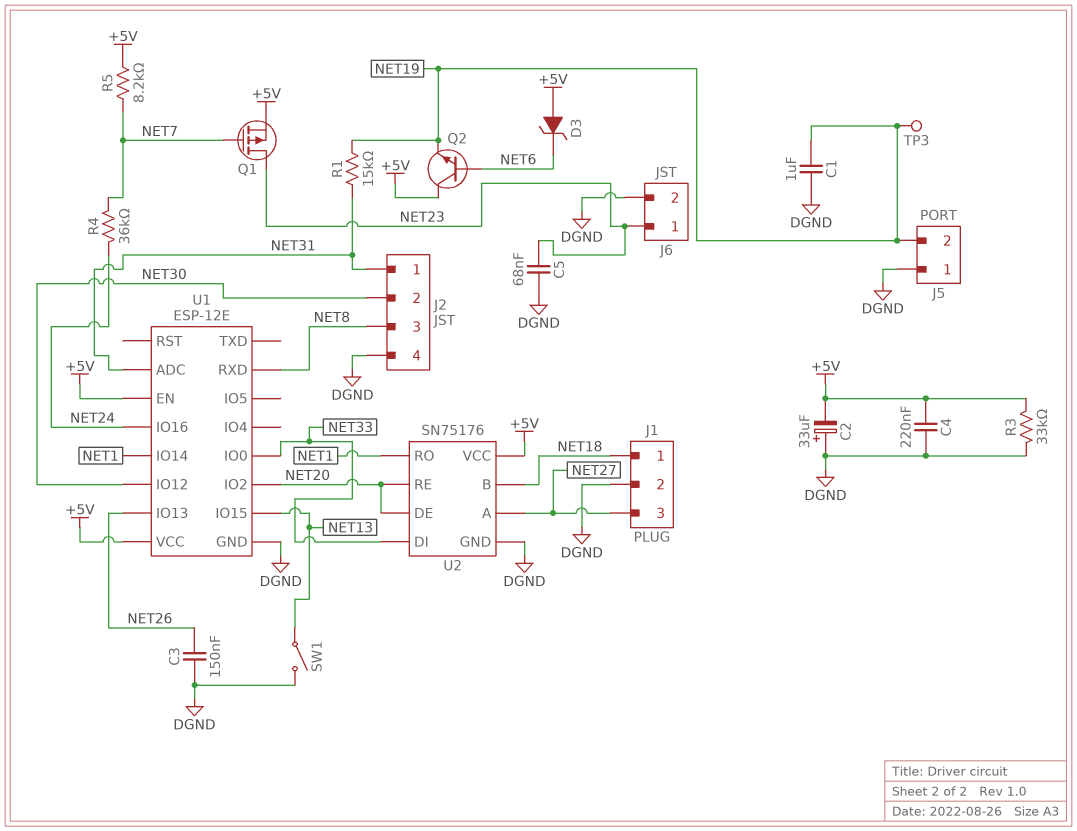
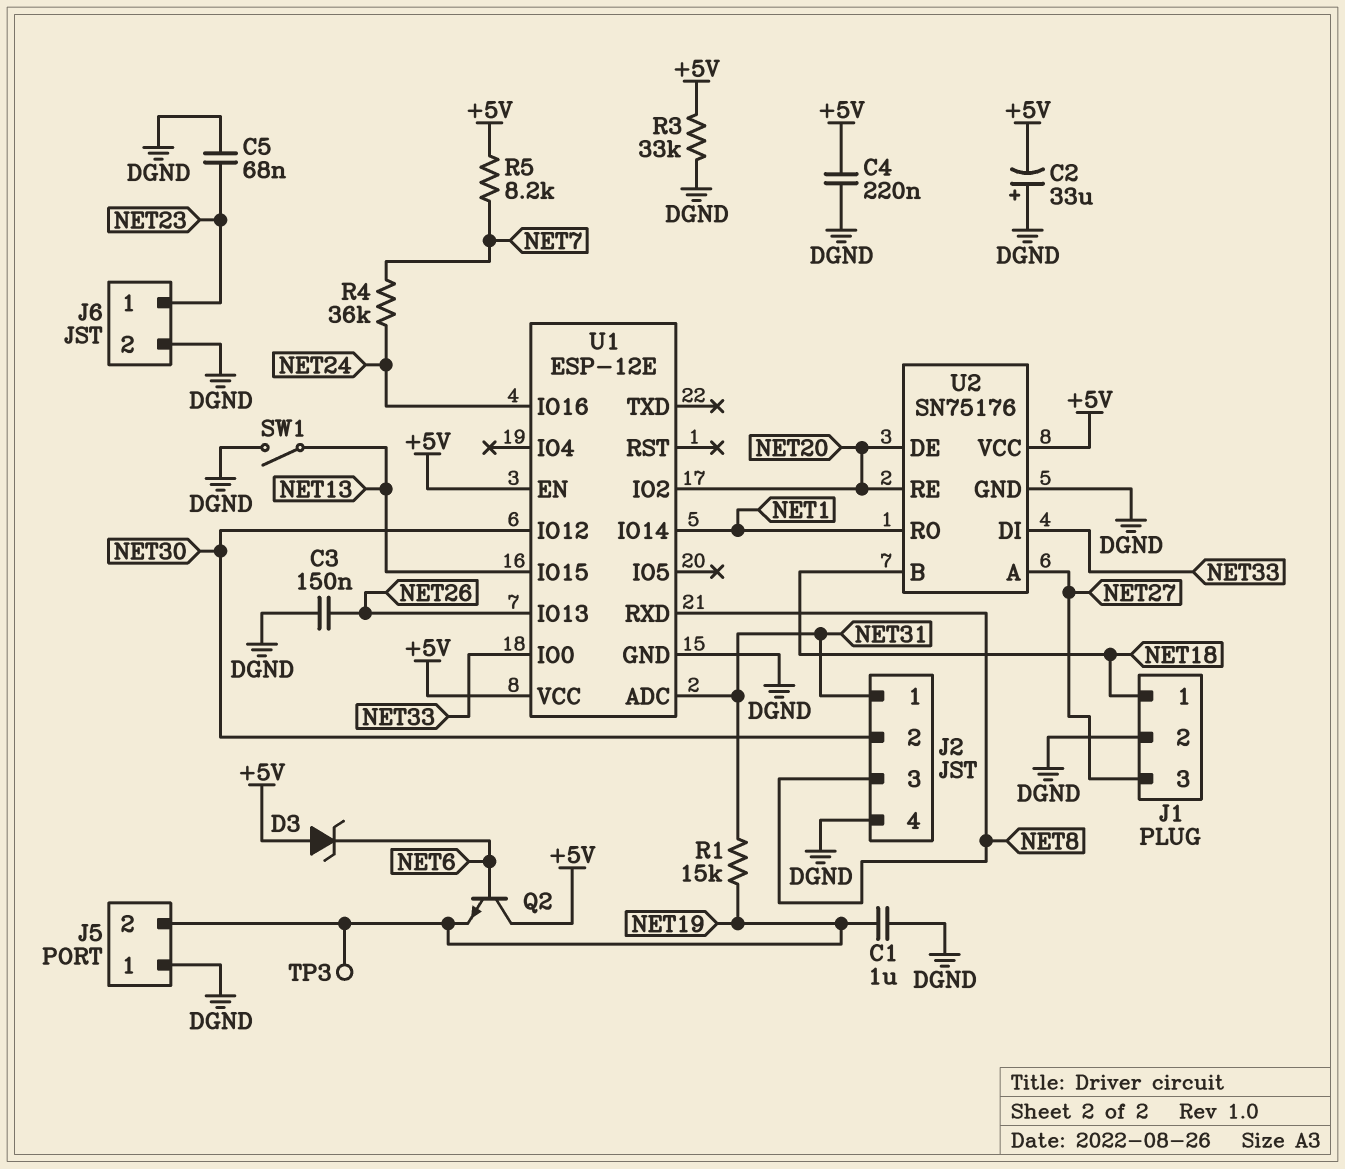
Q1: PMOS (G NET7, D NET23, S +5V) -> none

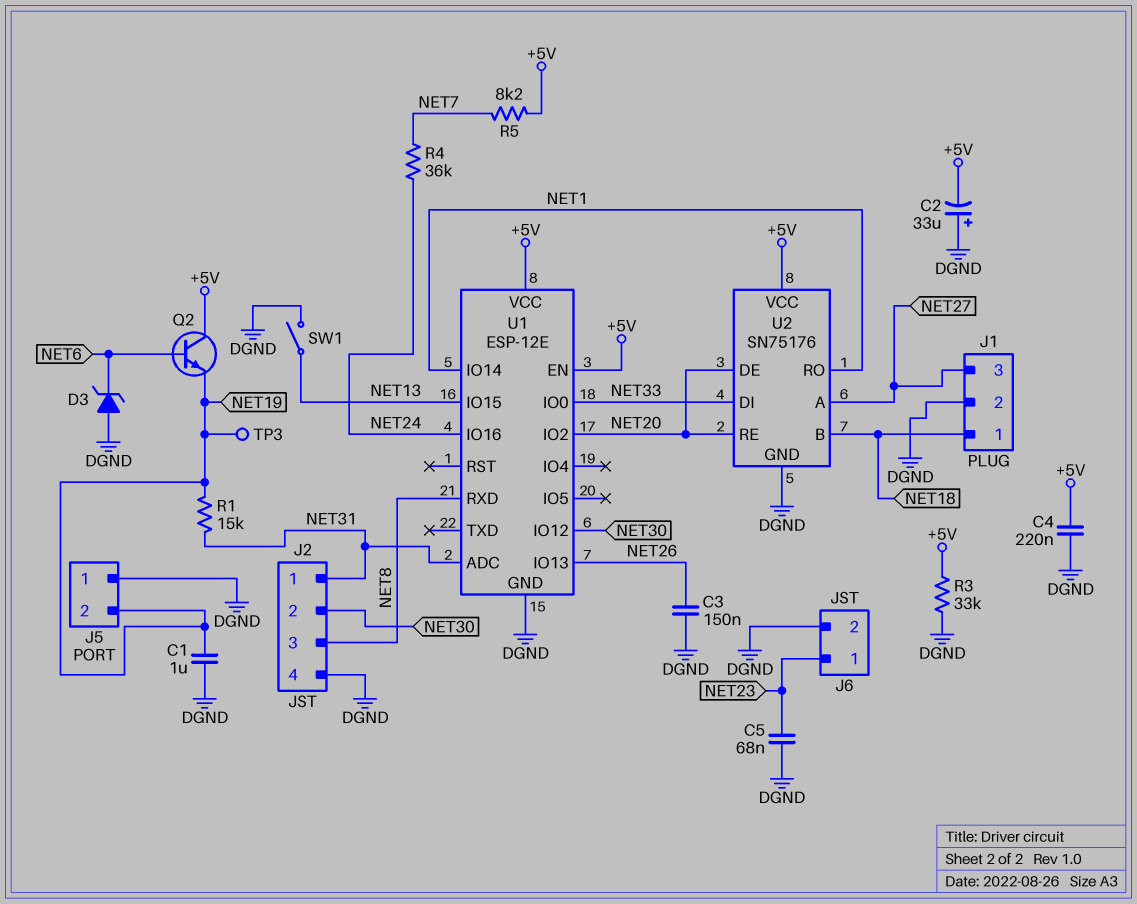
D3: zener (A +5V, K NET6) -> zener (A DGND, K NET6)

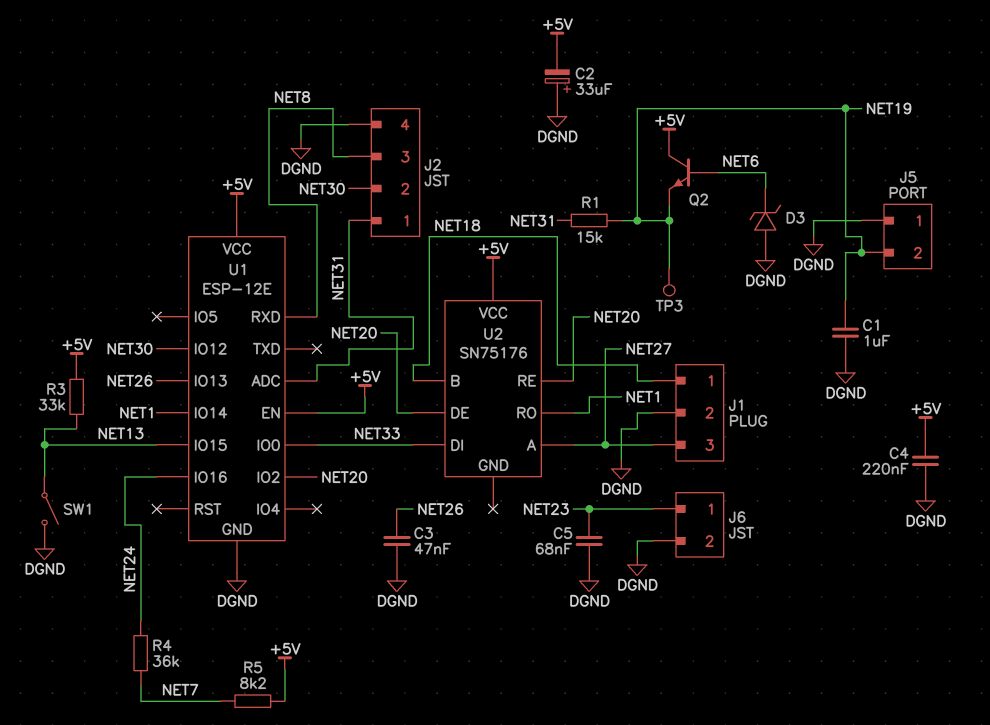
C3: 150nF (DGND, NET26) -> 47nF (DGND, NET26)
R3: 33k (+5V, DGND) -> 33k (+5V, NET13)
U2 pin GND: DGND -> none

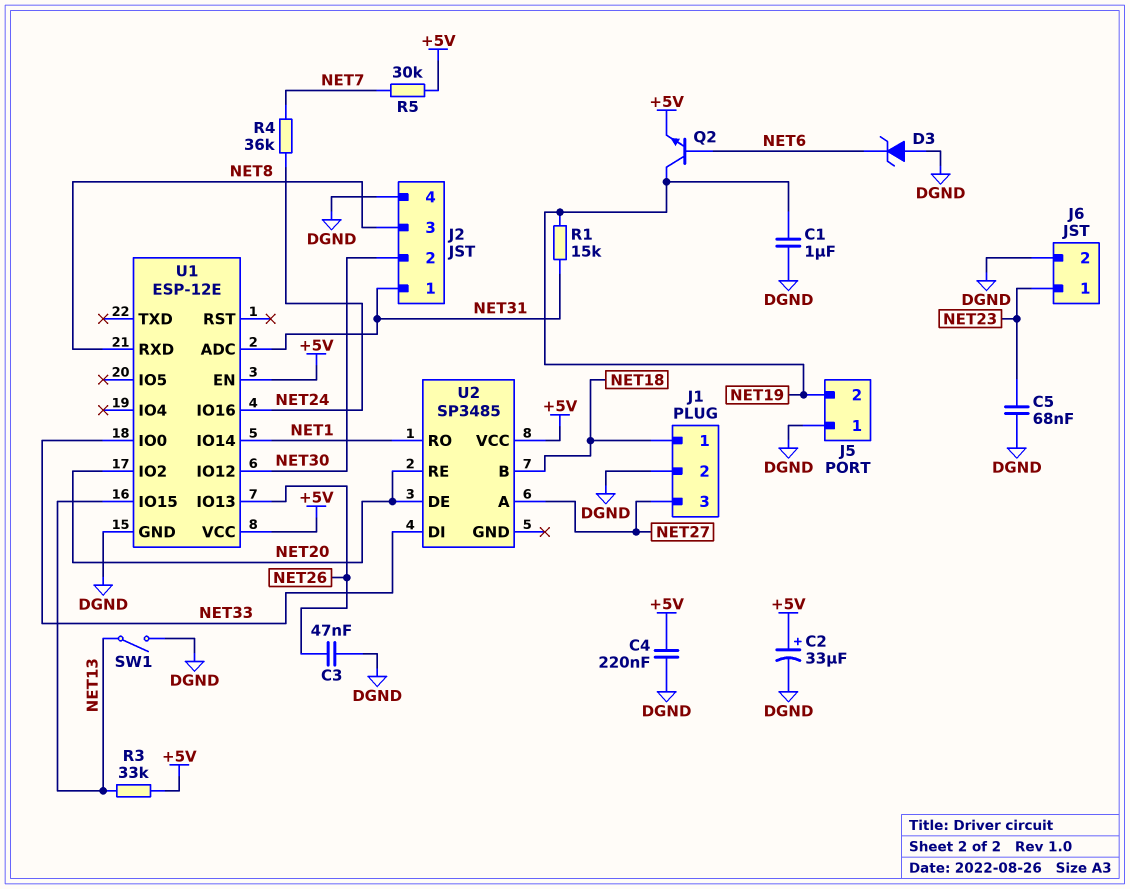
C2: 33uF (plus DGND, minus +5V) -> 33uF (plus +5V, minus DGND)
Q2: NPN (B NET6, C +5V, E NET19) -> NPN (B NET6, C NET19, E +5V)
R5: 8.2k (+5V, NET7) -> 30k (+5V, NET7)
TP3: test point (NET19) -> none
U2: SN75176 -> SP3485

